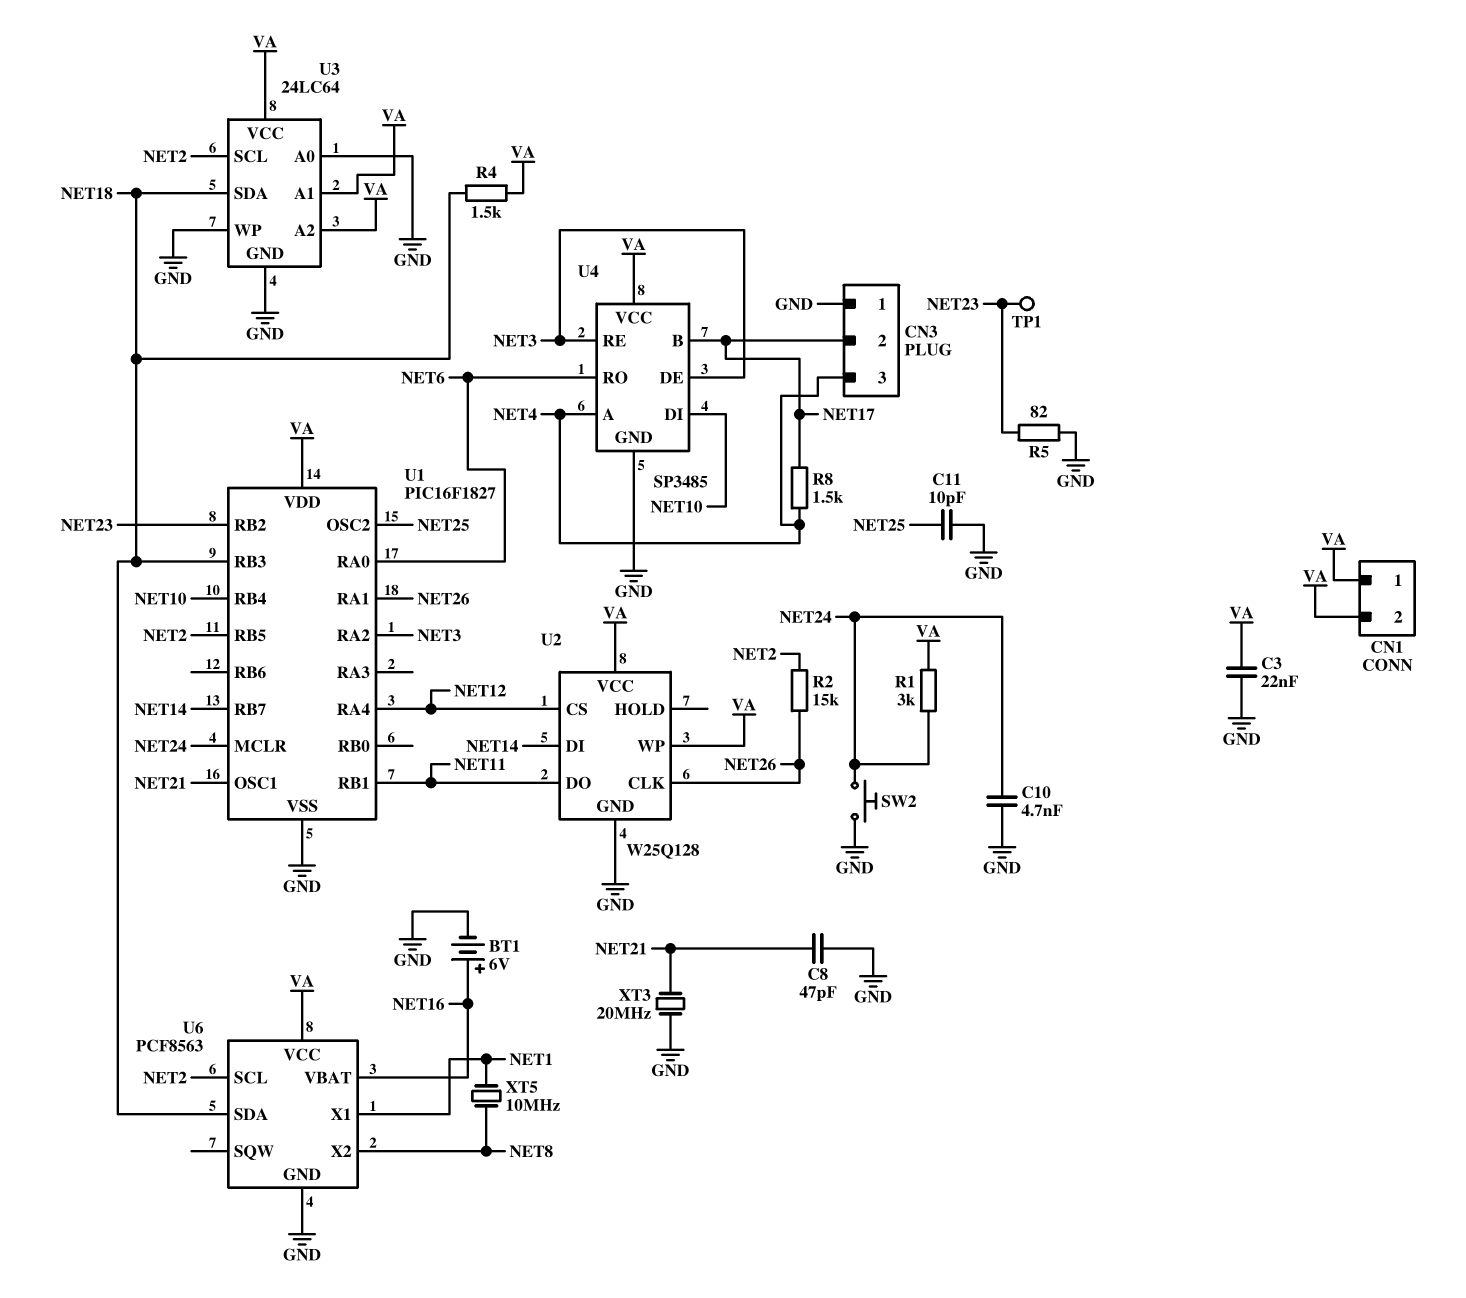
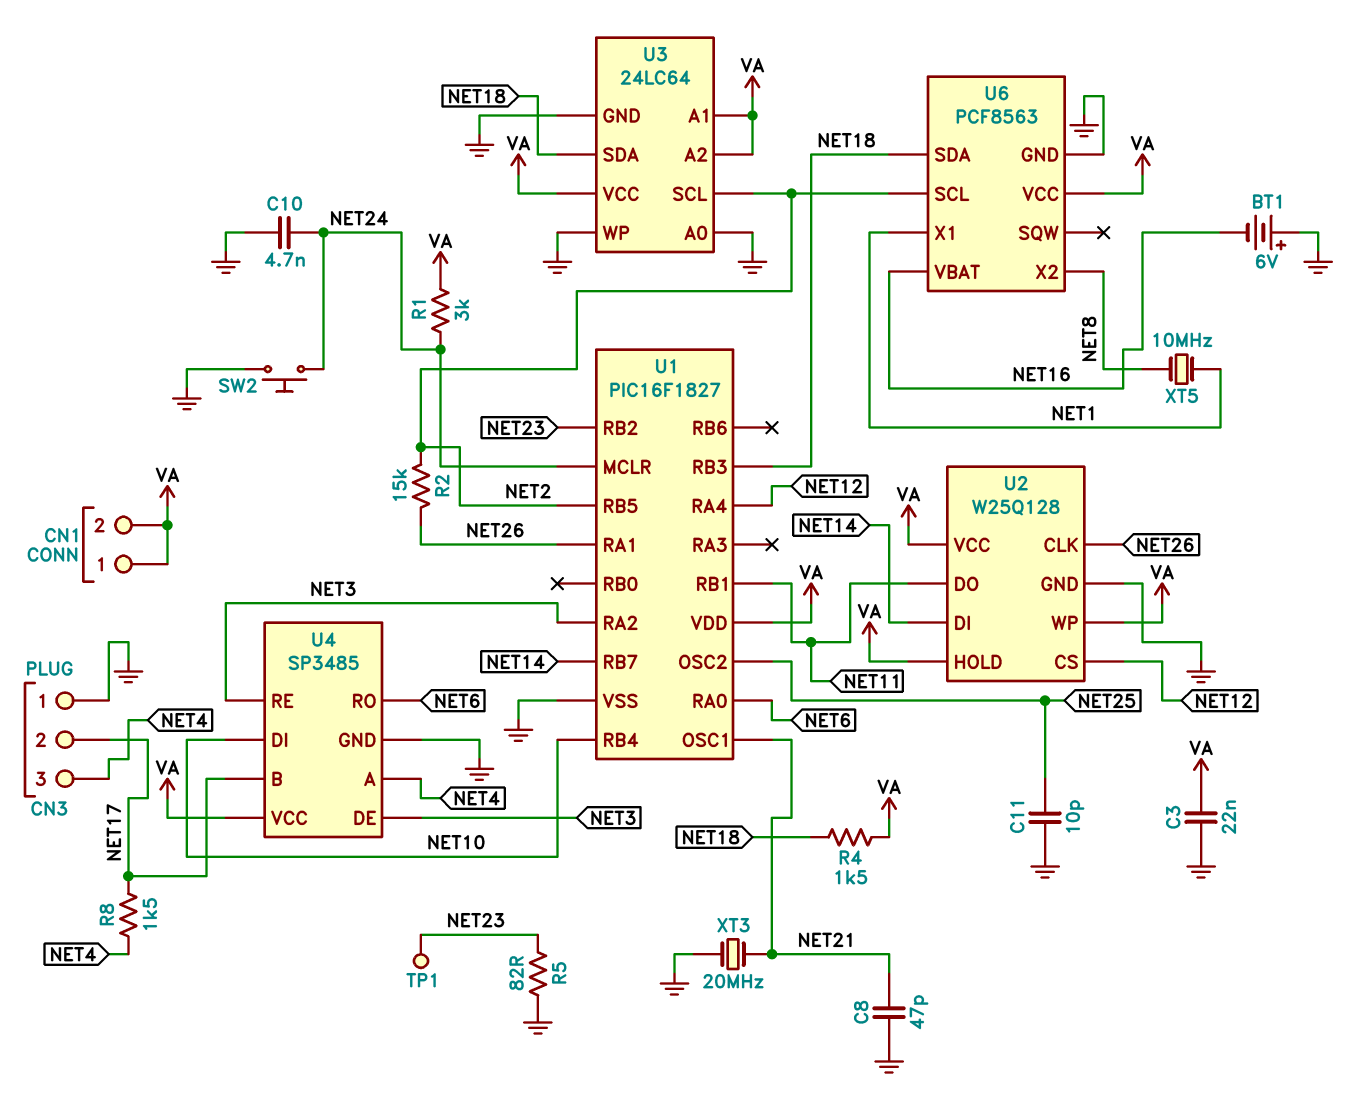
BT1: 6V (plus NET16, minus GND) -> 6V (plus GND, minus NET16)
U2 pin HOLD: none -> VA

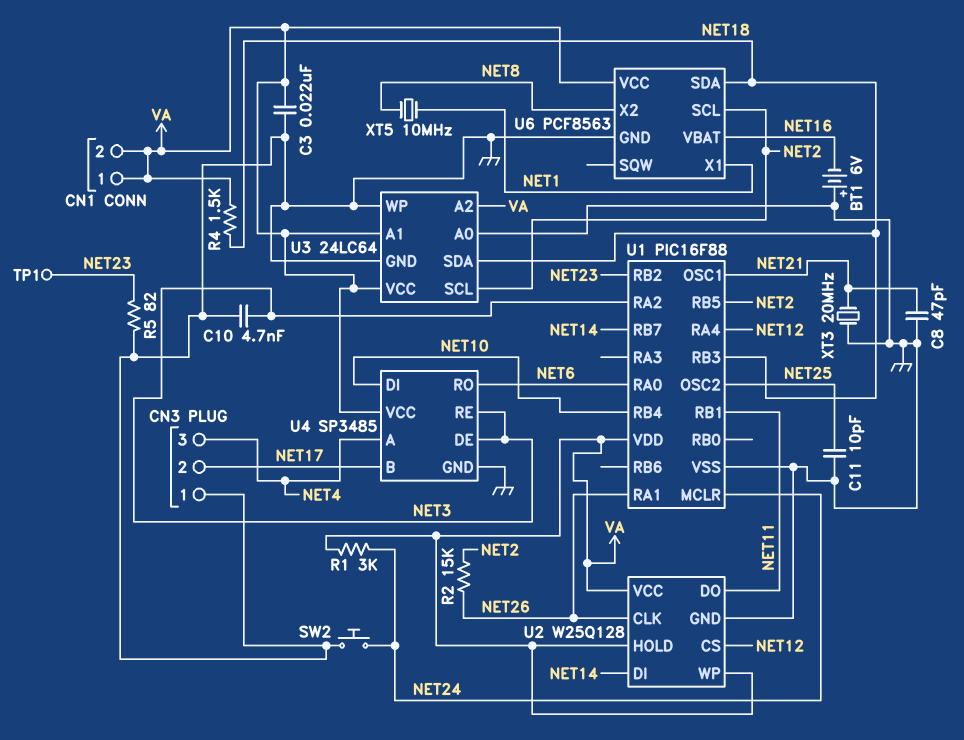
C10: 4.7nF (GND, NET24) -> 4.7nF (GND, NET3)
R8: 1.5k (NET4, NET17) -> none
U1: PIC16F1827 -> PIC16F88

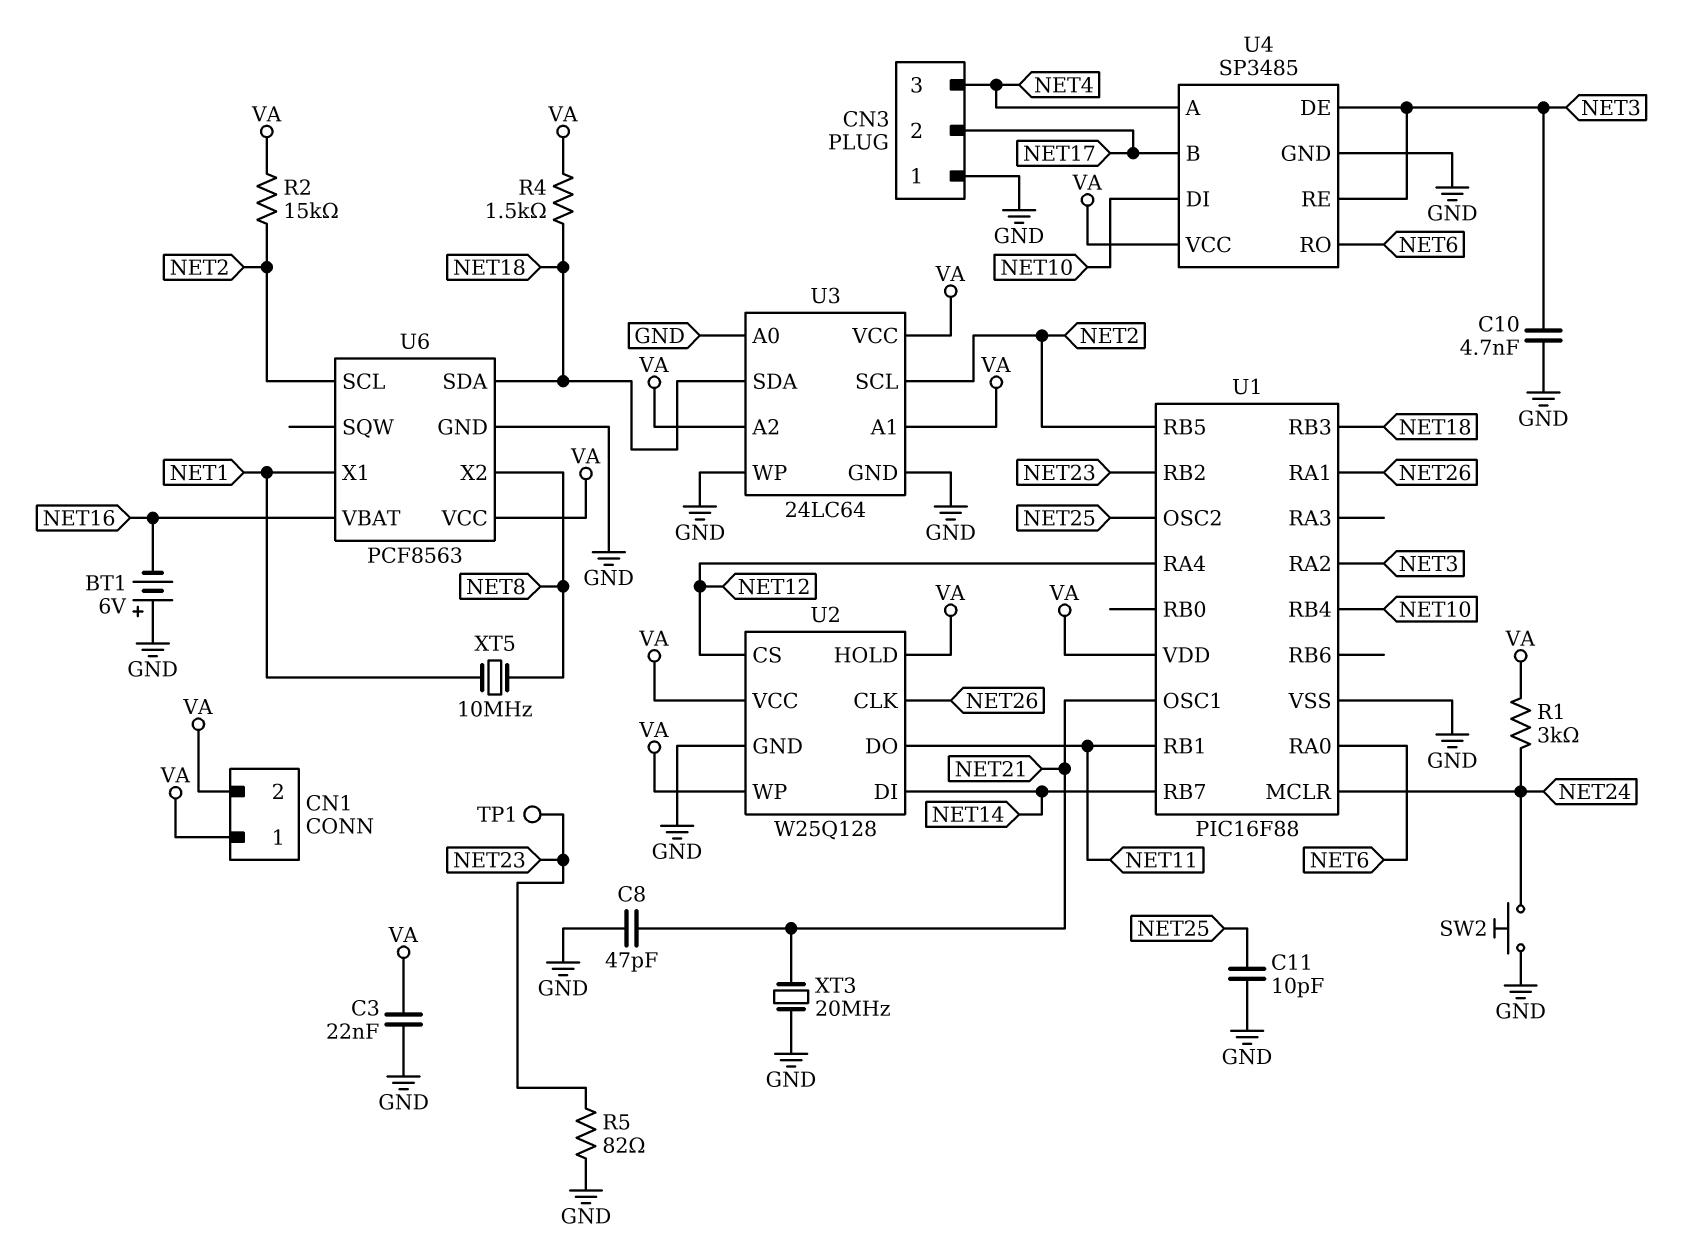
R2: 15k (NET2, NET26) -> 15k (NET2, VA)

